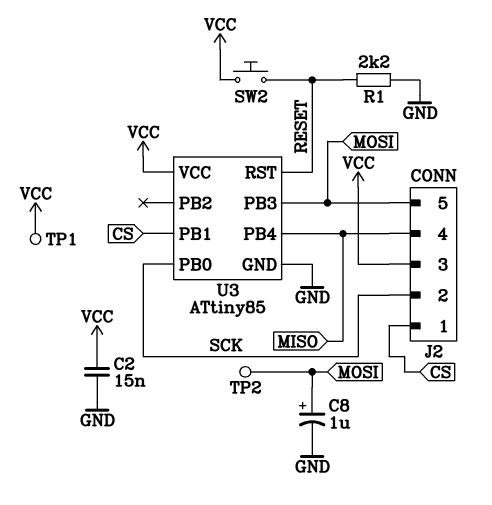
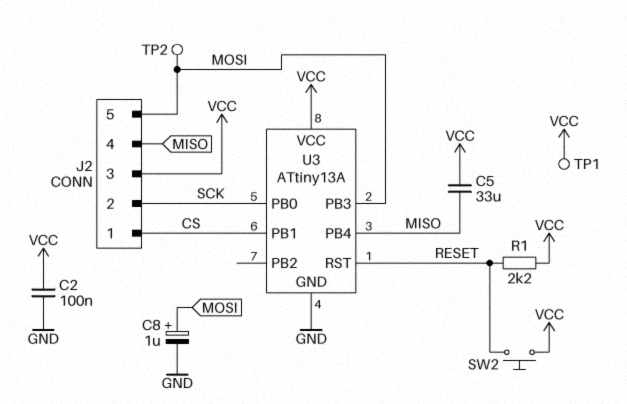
C2: 15nF (GND, VCC) -> 100nF (GND, VCC)
C5: none -> 33uF (MISO, VCC)
R1: 2.2k (GND, RESET) -> 2.2k (RESET, VCC)
U3: ATtiny85 -> ATtiny13A

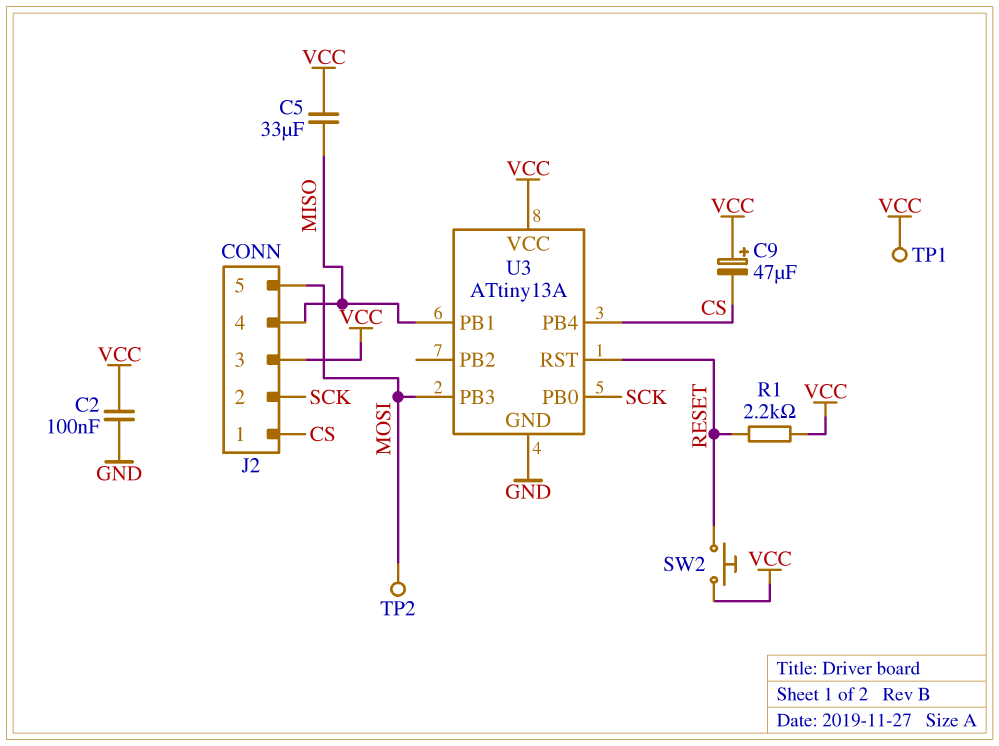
C8: 1uF (plus MOSI, minus GND) -> none
C9: none -> 47uF (plus VCC, minus CS)
U3 pin PB1: CS -> MISO
U3 pin PB4: MISO -> CS

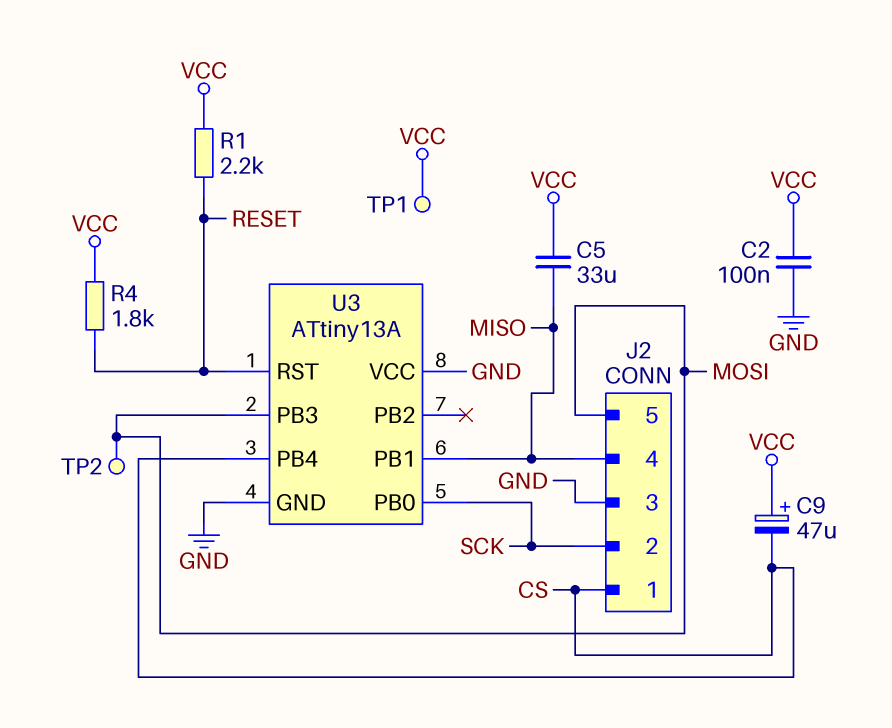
J2 pin 3: VCC -> GND
R4: none -> 1.8k (RESET, VCC)
SW2: button (RESET, VCC) -> none
U3 pin VCC: VCC -> GND

